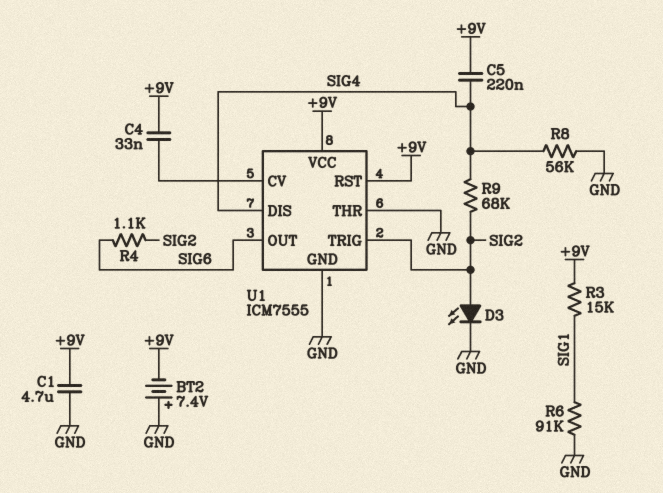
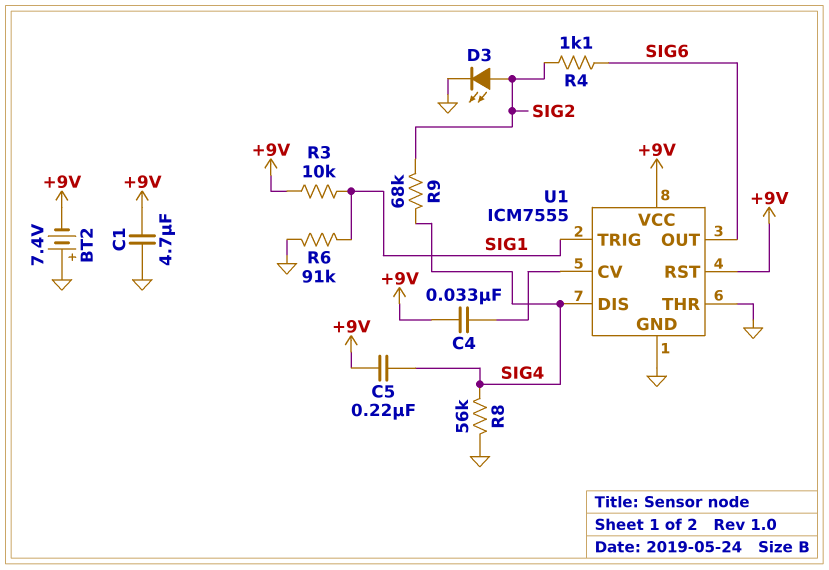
R3: 15k (+9V, SIG1) -> 10k (+9V, SIG1)
U1 pin TRIG: SIG2 -> SIG1

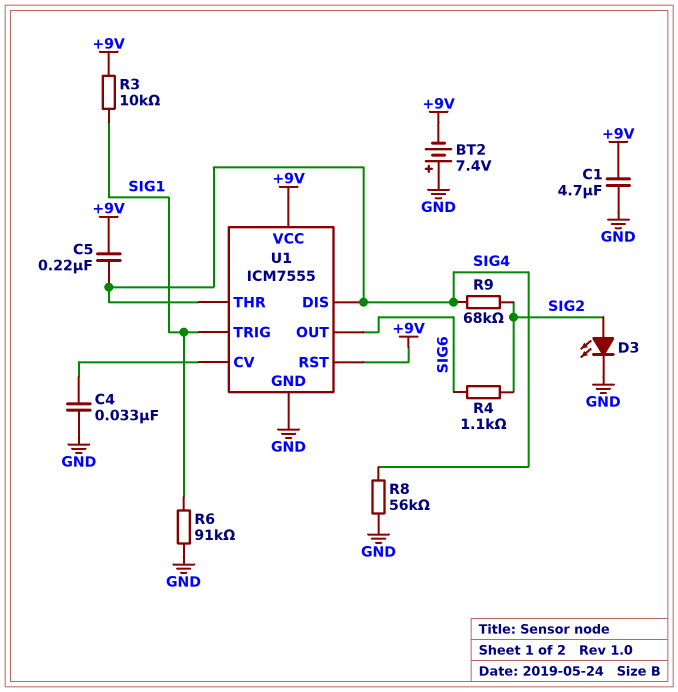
C4: 33nF (+9V, U1/CV) -> 33nF (GND, U1/CV)
U1 pin THR: GND -> SIG4

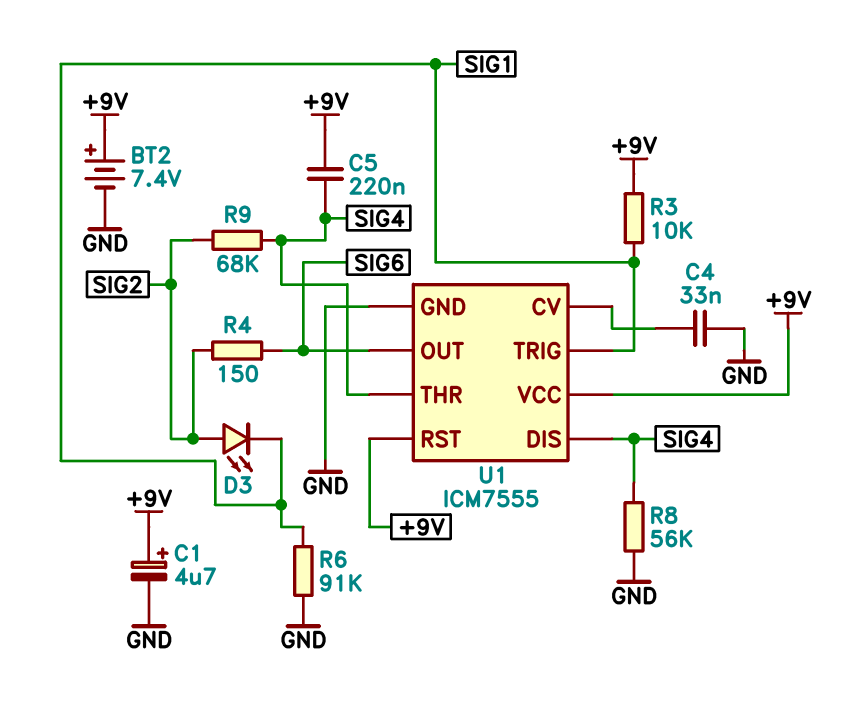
BT2: 7.4V (plus GND, minus +9V) -> 7.4V (plus +9V, minus GND)
C1: 4.7uF (+9V, GND) -> 4.7uF (plus +9V, minus GND)
D3: LED (A SIG2, K GND) -> LED (A SIG2, K SIG1)
R4: 1.1k (SIG2, SIG6) -> 150 (SIG2, SIG6)

